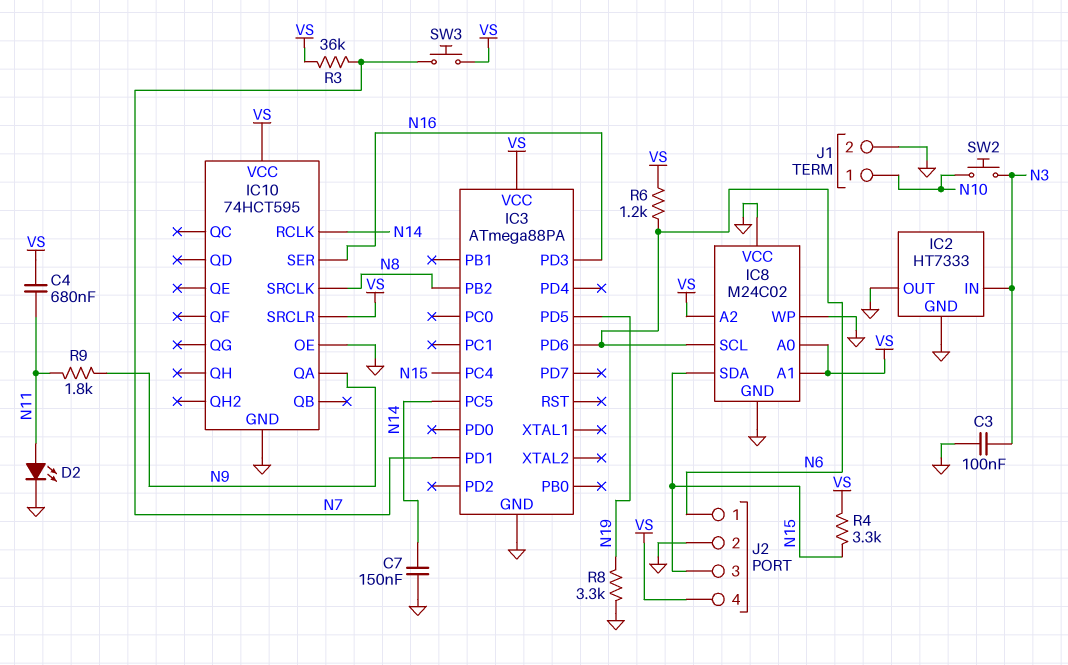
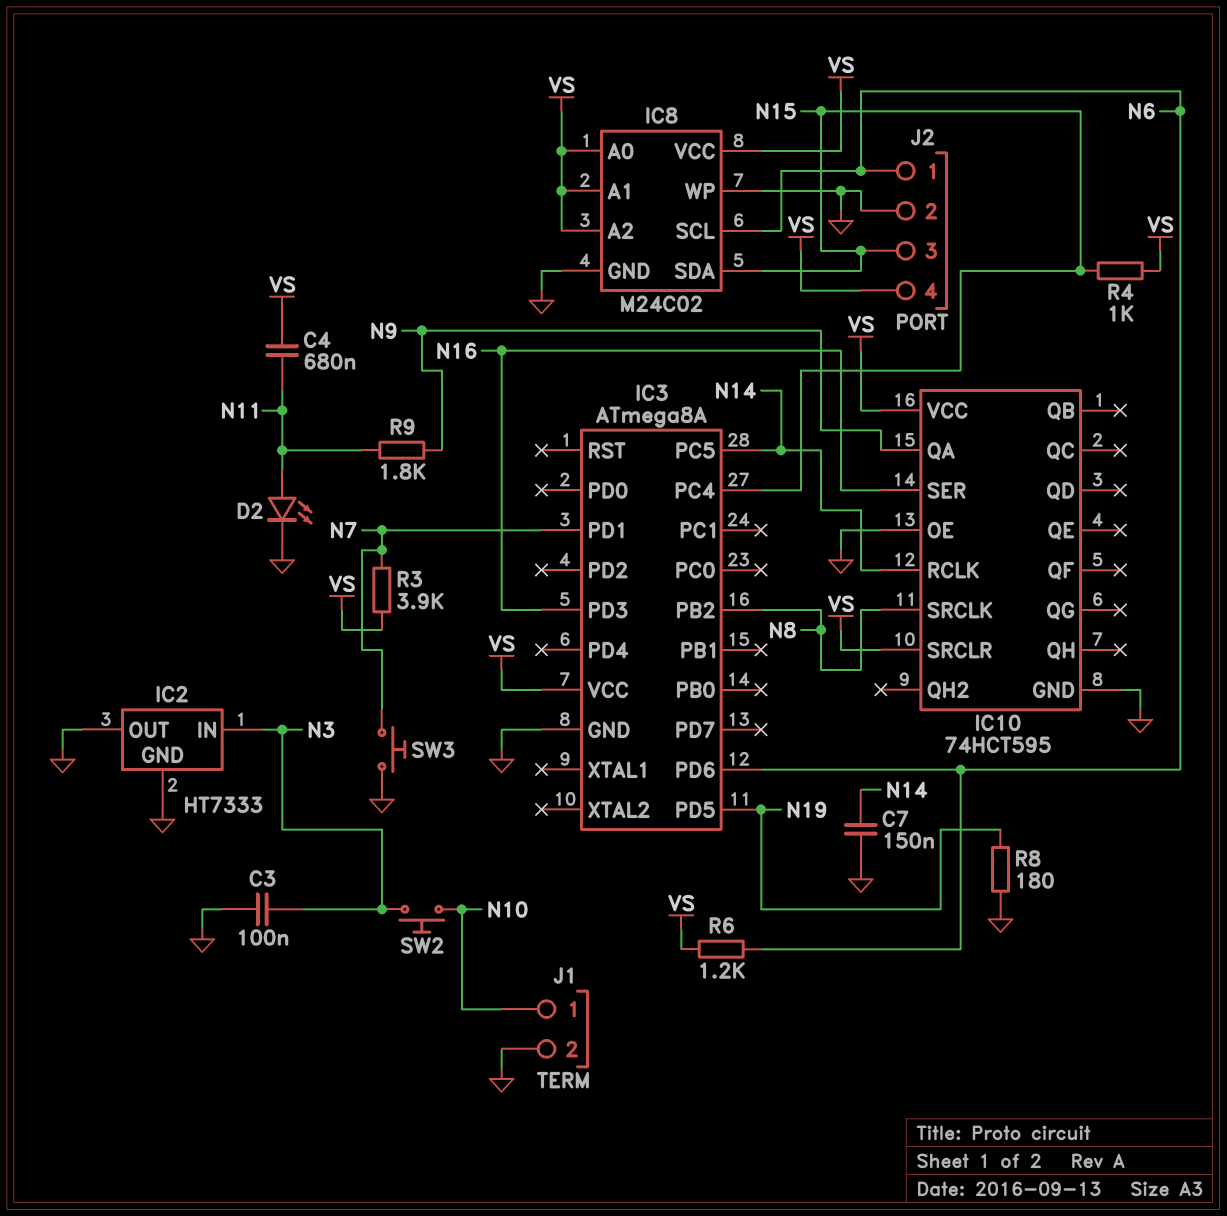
IC3: ATmega88PA -> ATmega8A
IC8 pin VCC: GND -> VS
R3: 36k (N7, VS) -> 3.9k (N7, VS)
R4: 3.3k (N15, VS) -> 1k (N15, VS)
R8: 3.3k (GND, N19) -> 180 (GND, N19)
SW3: button (N7, VS) -> button (GND, N7)

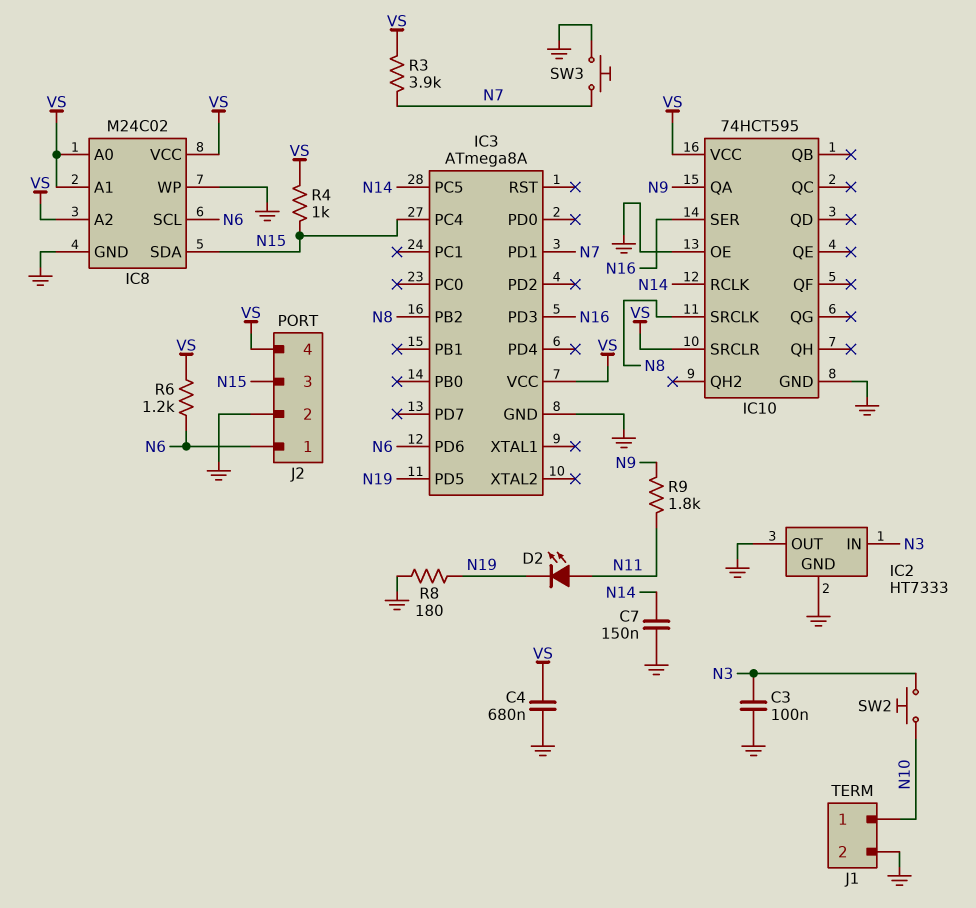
C4: 680nF (N11, VS) -> 680nF (GND, VS)
D2: LED (A N11, K GND) -> LED (A N11, K N19)

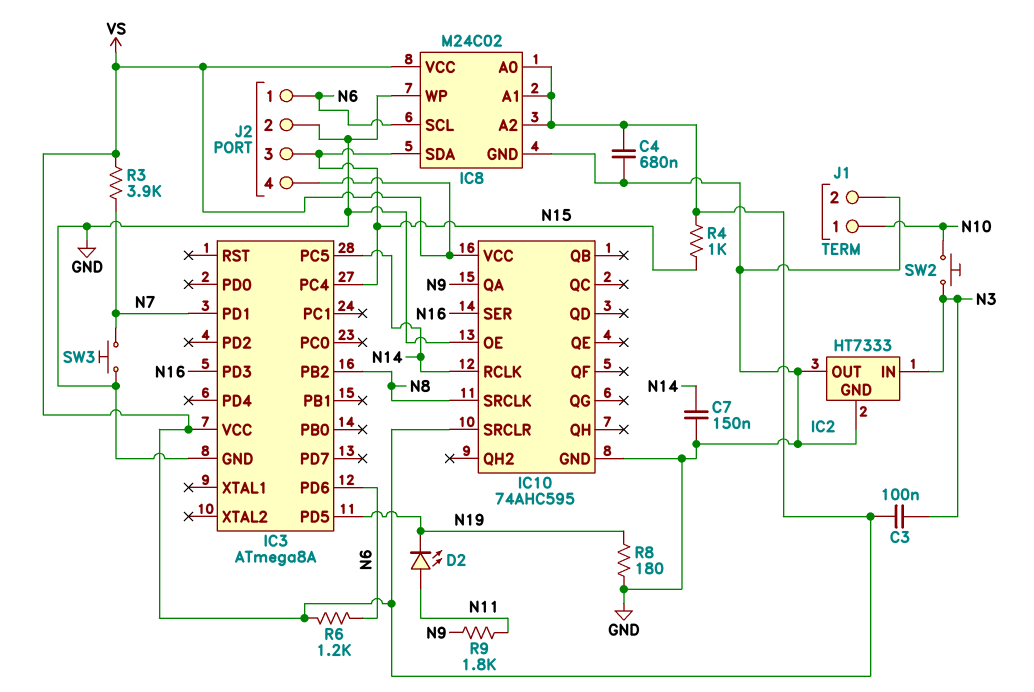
C3: 100nF (GND, N3) -> 100nF (N3, VS)
IC10: 74HCT595 -> 74AHC595

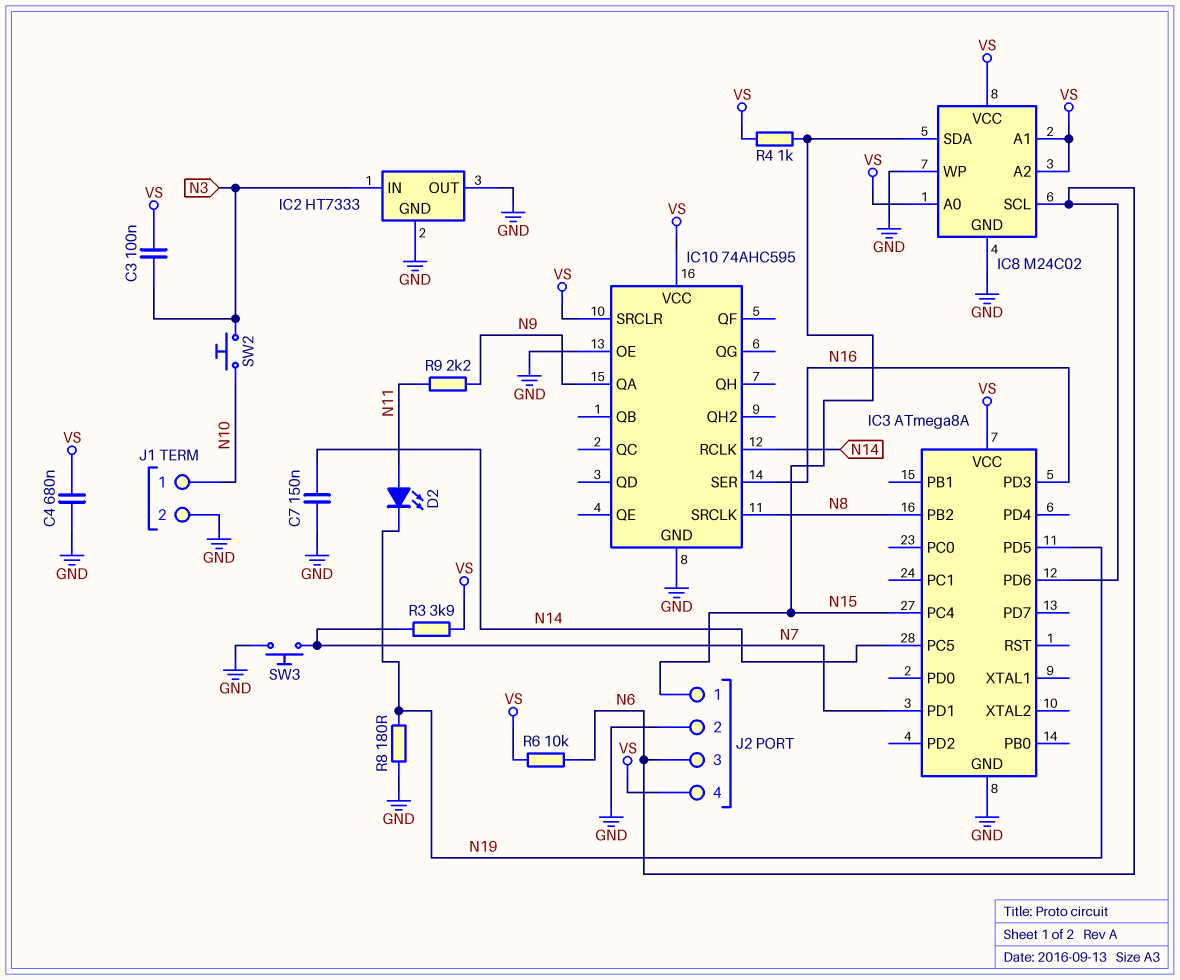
J2 pin 1: N6 -> N15
J2 pin 3: N15 -> N6
R6: 1.2k (N6, VS) -> 10k (N6, VS)
R9: 1.8k (N9, N11) -> 2.2k (N9, N11)

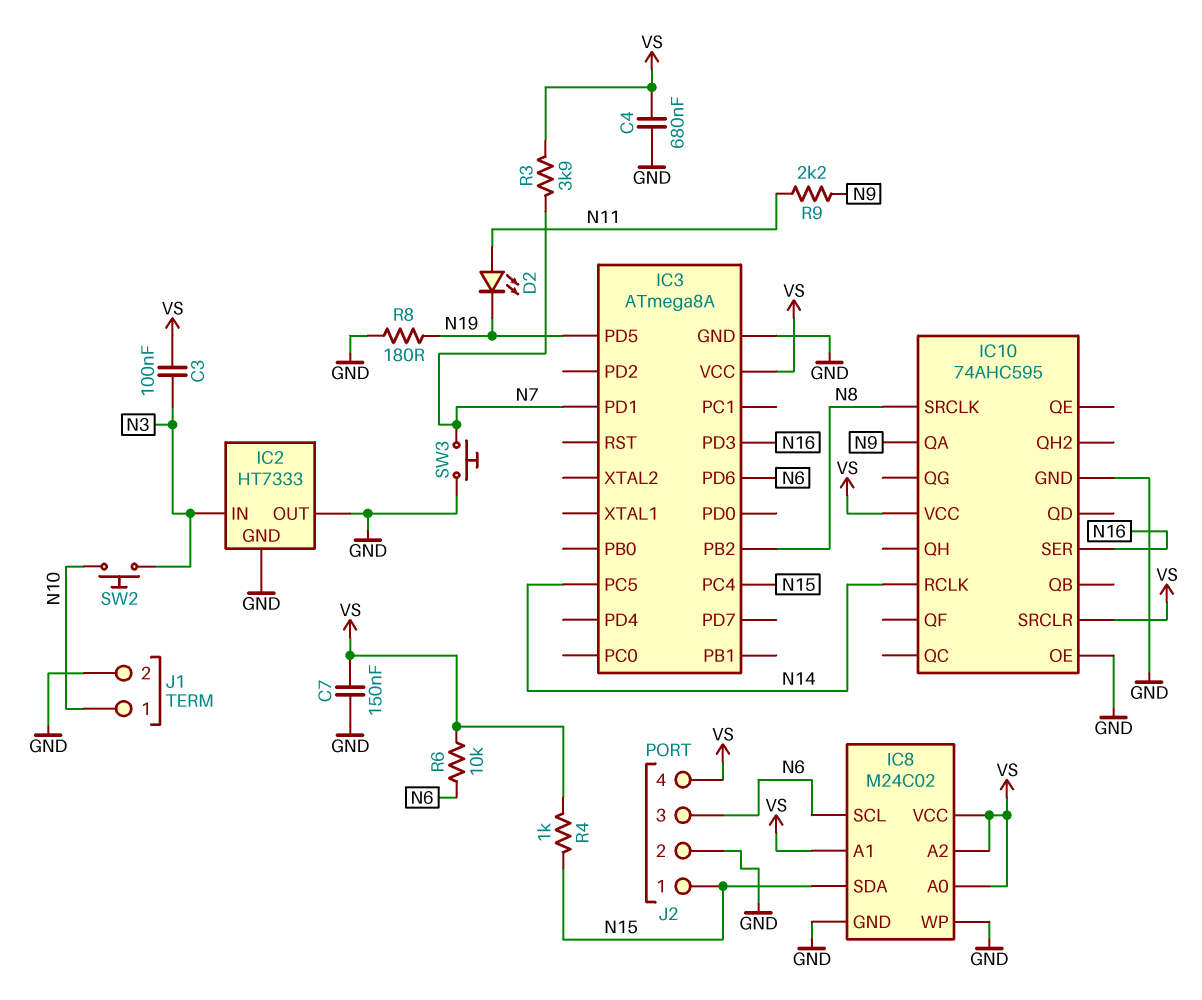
C7: 150nF (GND, N14) -> 150nF (GND, VS)

